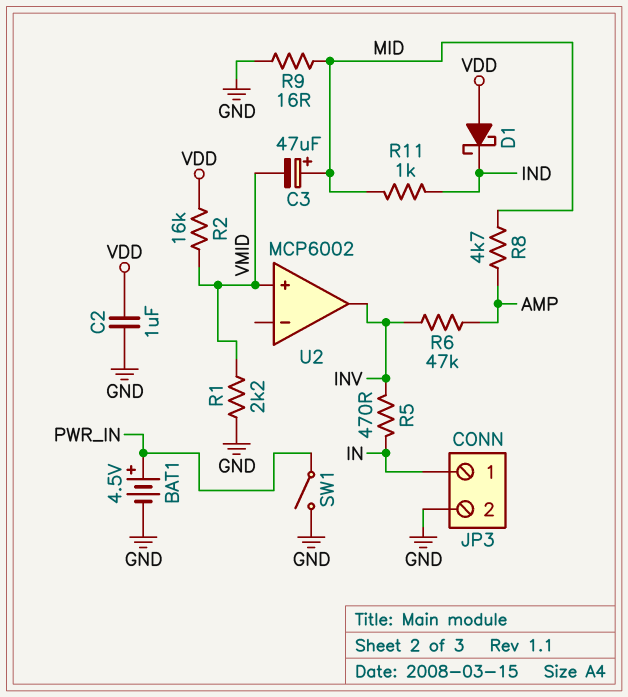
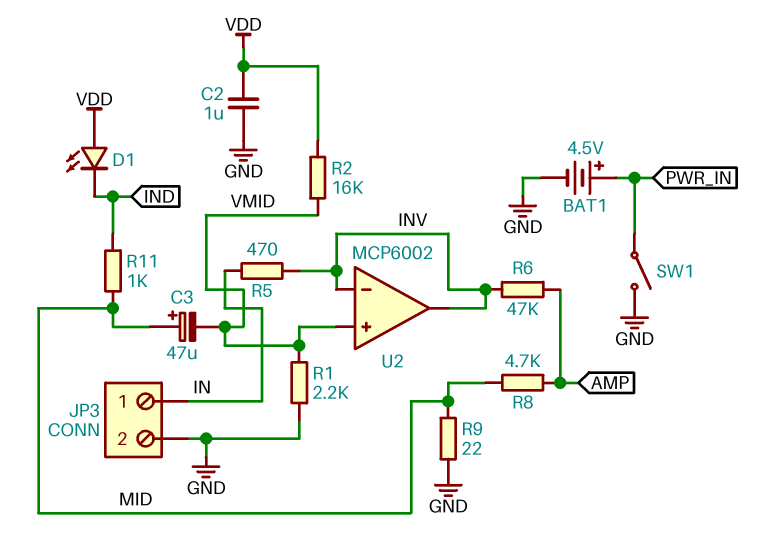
D1: schottky (A VDD, K IND) -> LED (A VDD, K IND)
R9: 16 (GND, MID) -> 22 (GND, MID)
U2 pin in-: none -> INV

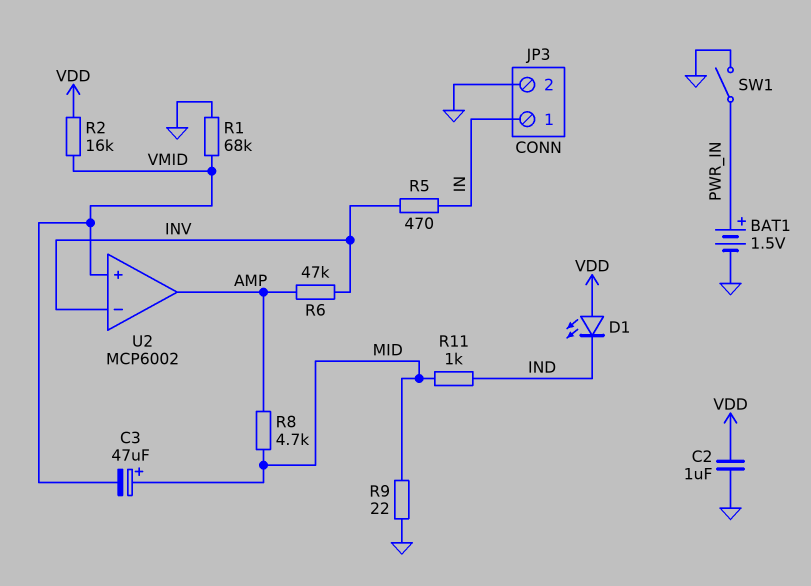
BAT1: 4.5V (plus PWR_IN, minus GND) -> 1.5V (plus PWR_IN, minus GND)
R1: 2.2k (GND, VMID) -> 68k (GND, VMID)
U2 pin out: INV -> AMP

